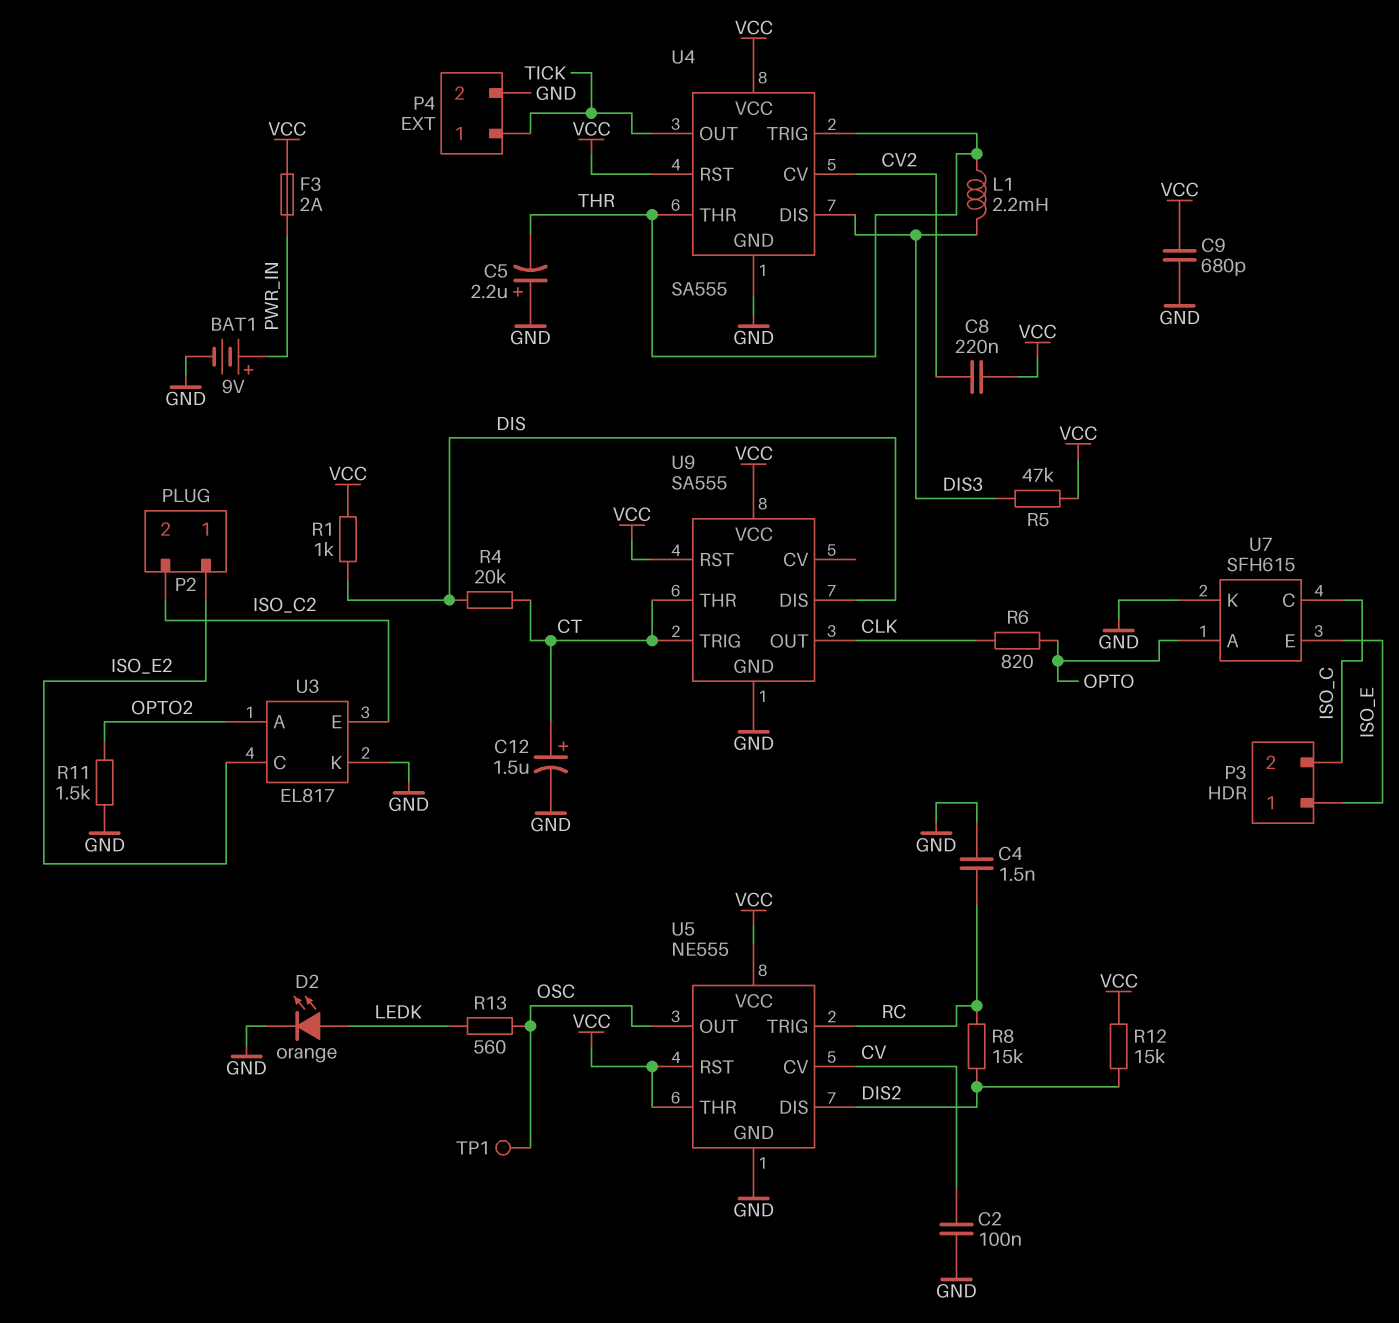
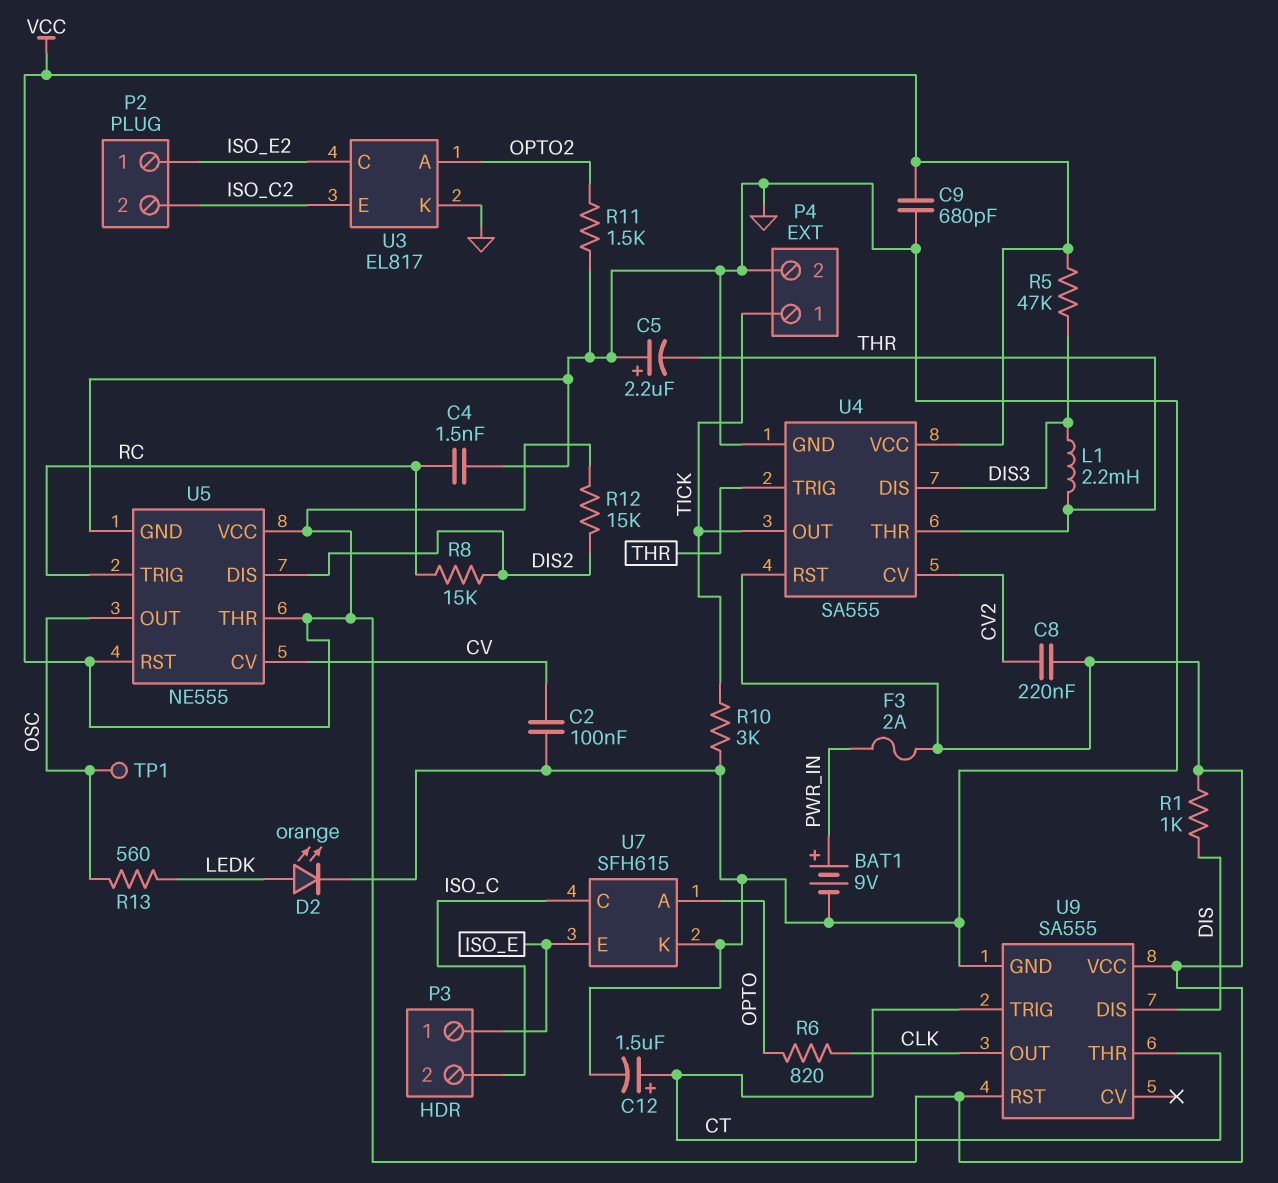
R4: 20k (CT, DIS) -> none
R10: none -> 3k (GND, TICK)

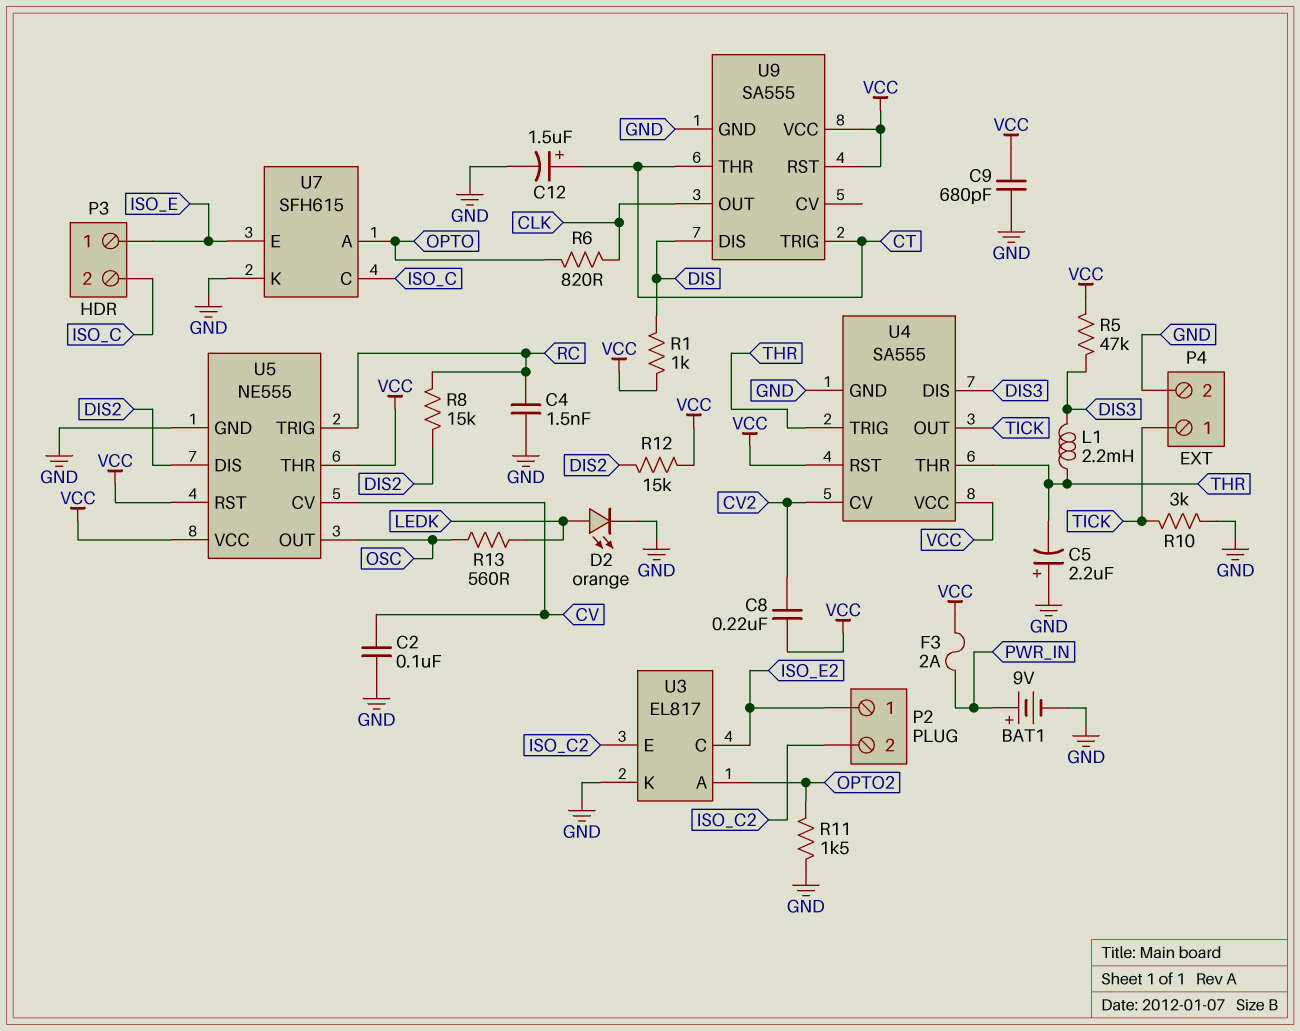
TP1: test point (OSC) -> none

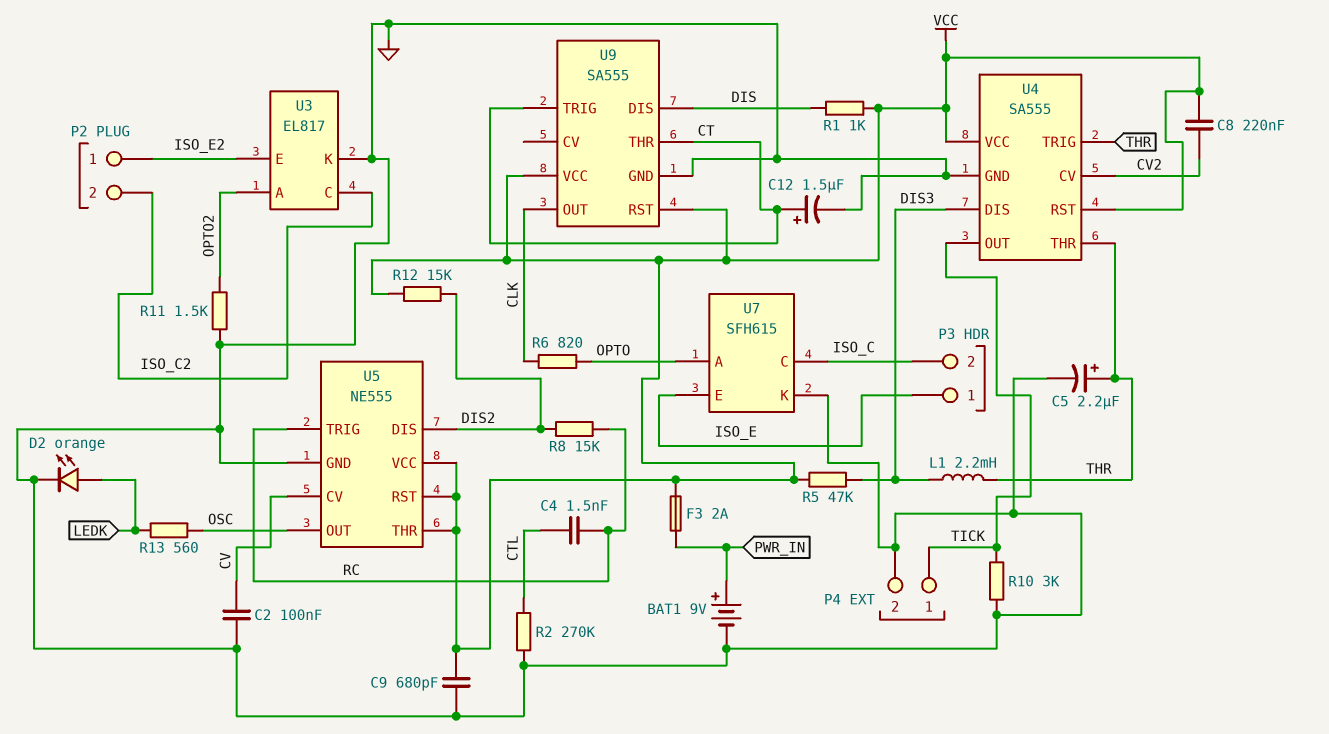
C4: 1.5nF (GND, RC) -> 1.5nF (CTL, RC)
C5: 2.2uF (plus GND, minus THR) -> 2.2uF (plus THR, minus GND)
R2: none -> 270k (CTL, GND)
U3 pin C: ISO_E2 -> ISO_C2
U3 pin E: ISO_C2 -> ISO_E2

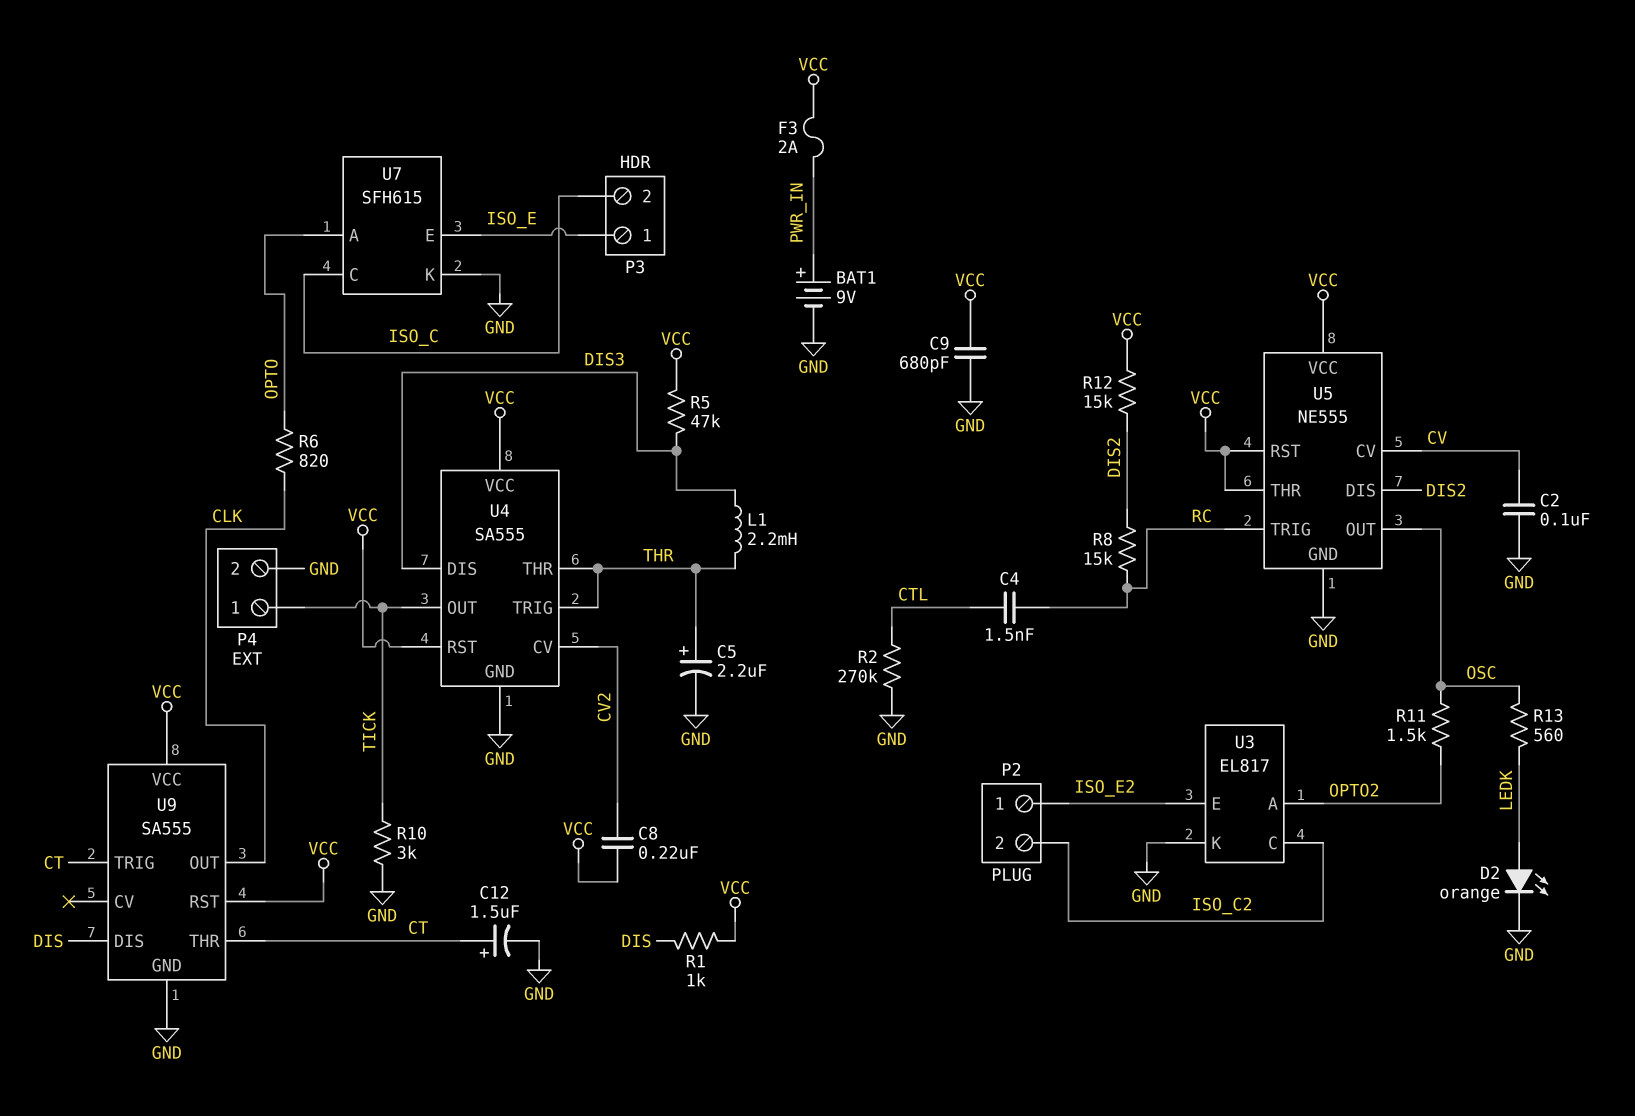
R11: 1.5k (GND, OPTO2) -> 1.5k (OPTO2, OSC)

